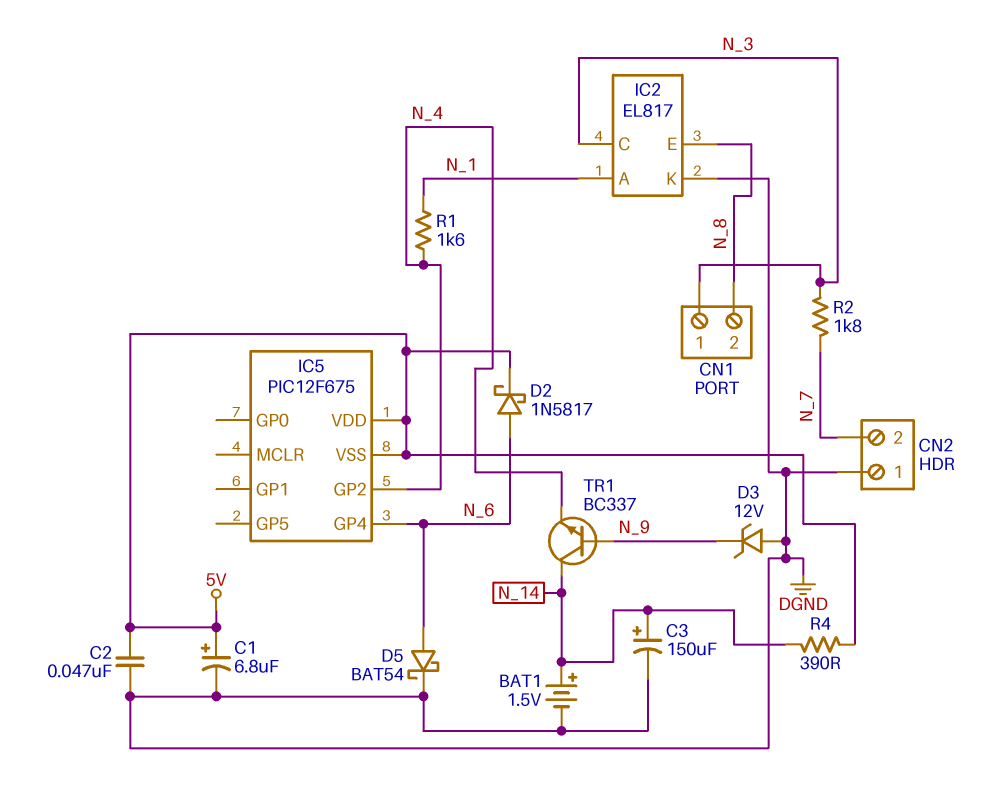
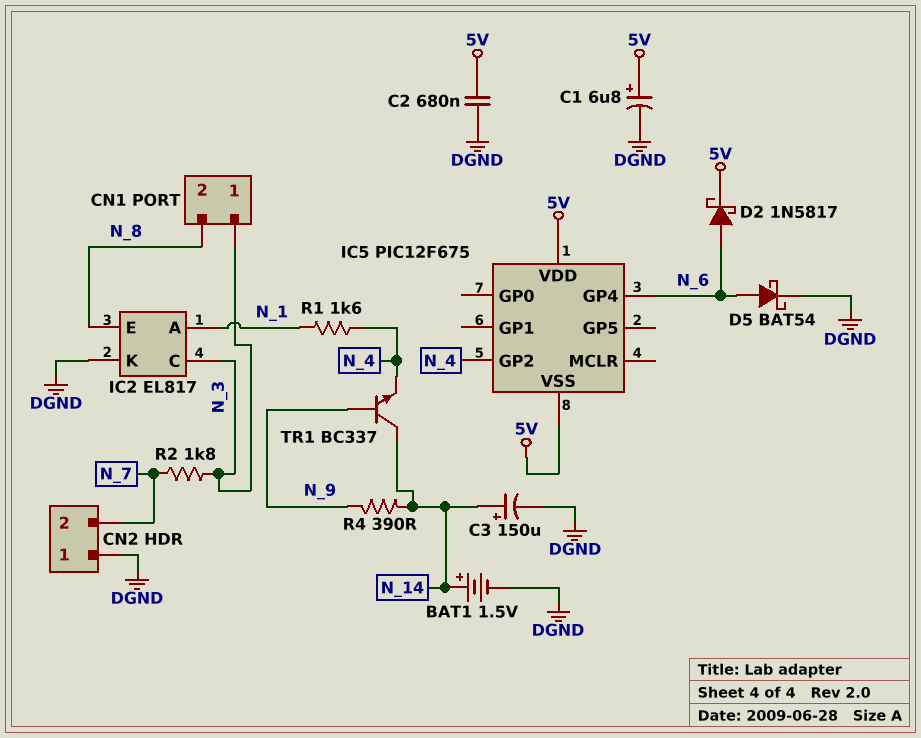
C2: 47nF (5V, DGND) -> 680nF (5V, DGND)
D3: zener 12V (A DGND, K N_9) -> none
R4: 390 (5V, N_14) -> 390 (N_9, N_14)

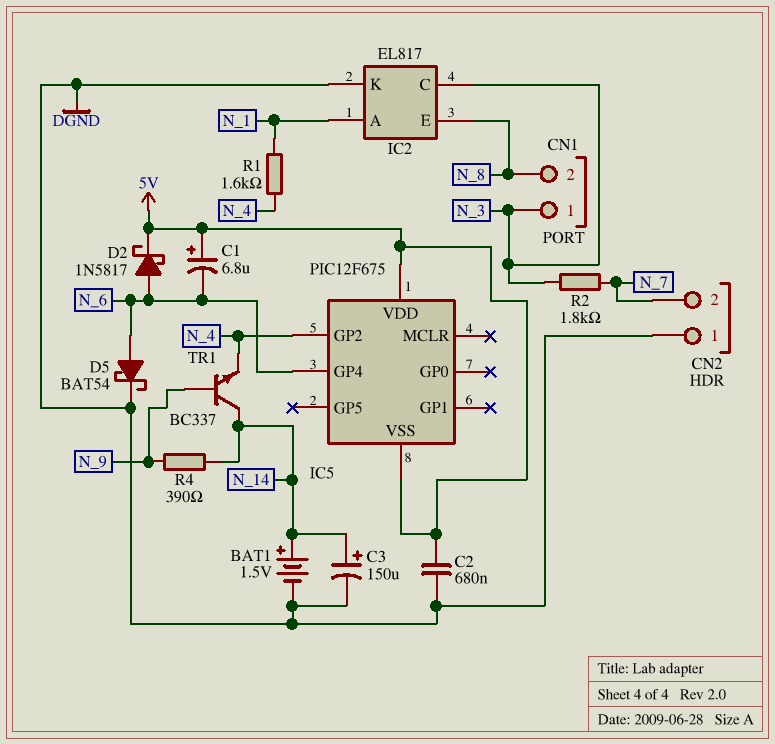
C1: 6.8uF (plus 5V, minus DGND) -> 6.8uF (plus 5V, minus N_6)

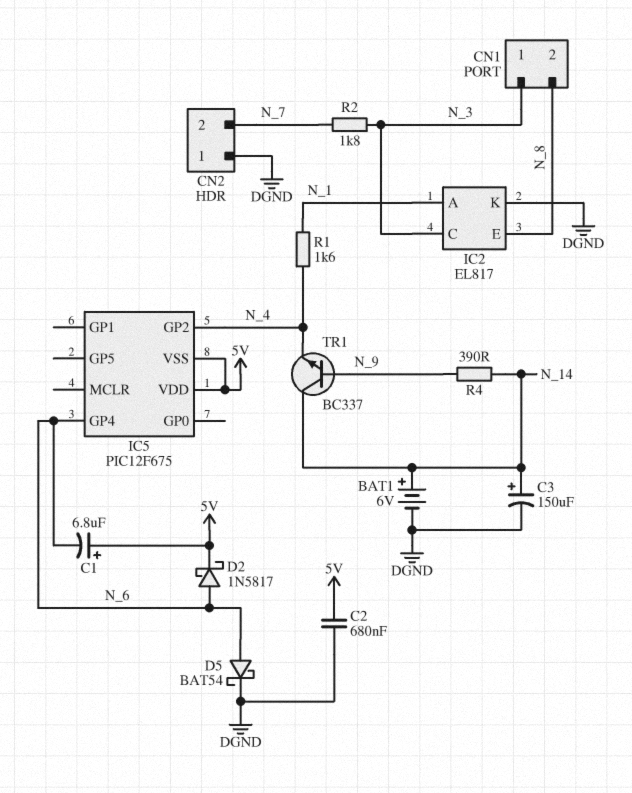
BAT1: 1.5V (plus N_14, minus DGND) -> 6V (plus N_14, minus DGND)

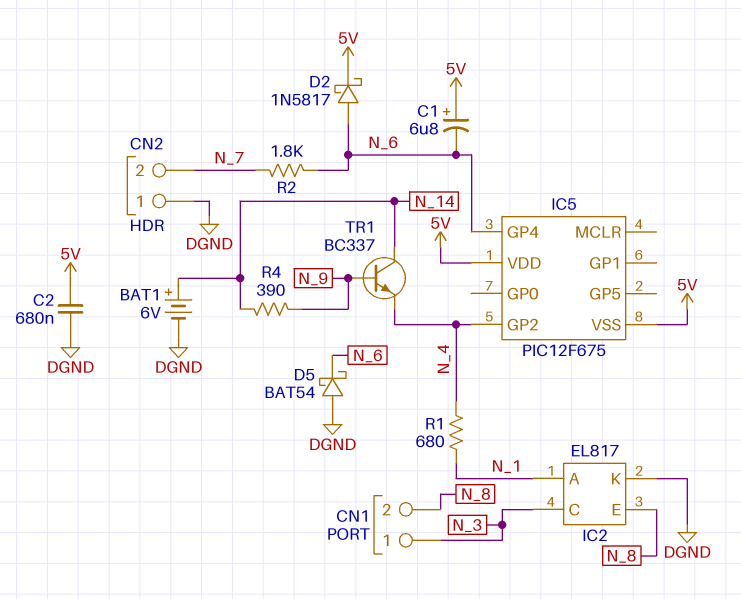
C3: 150uF (plus N_14, minus DGND) -> none
D5: schottky BAT54 (A N_6, K DGND) -> schottky BAT54 (A DGND, K N_6)
R1: 1.6k (N_1, N_4) -> 680 (N_1, N_4)
R2: 1.8k (N_3, N_7) -> 1.8k (N_6, N_7)

